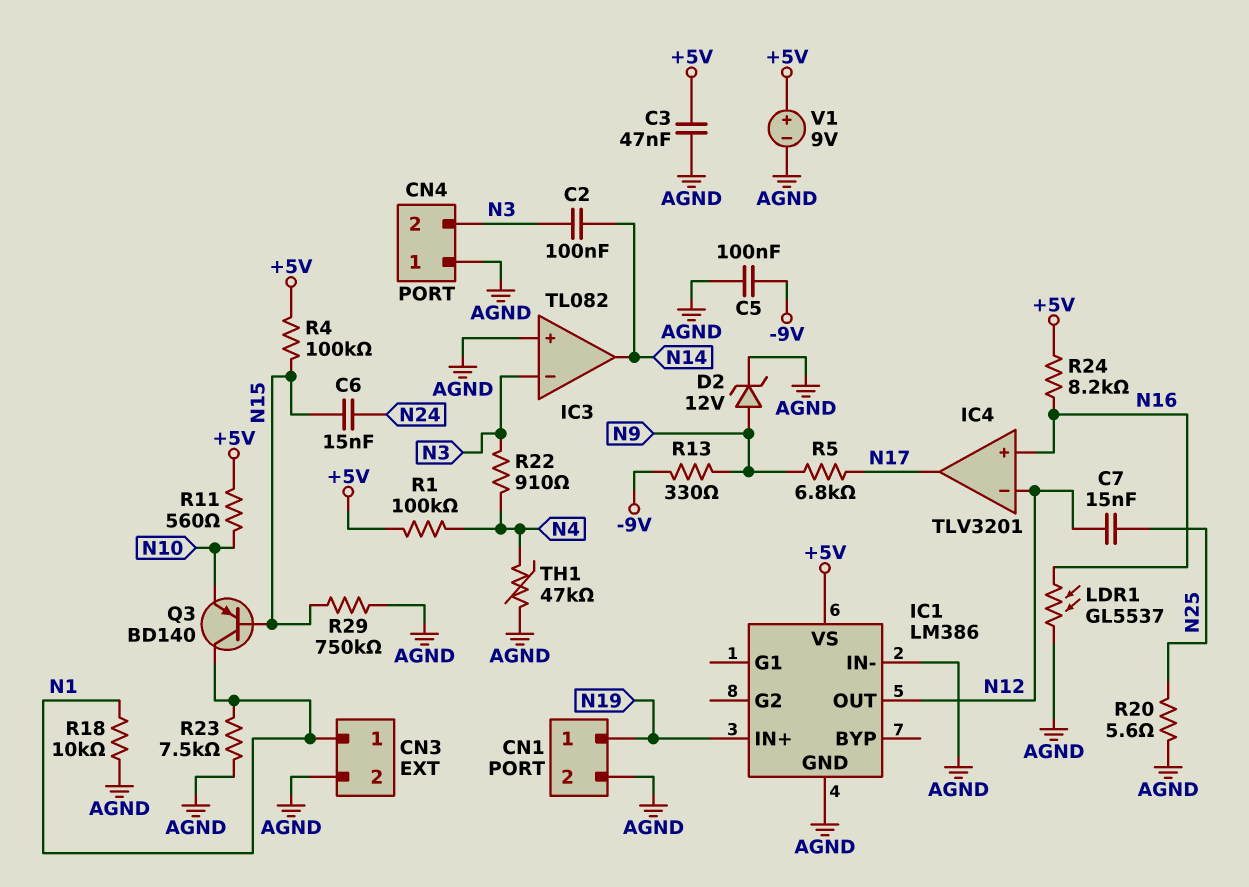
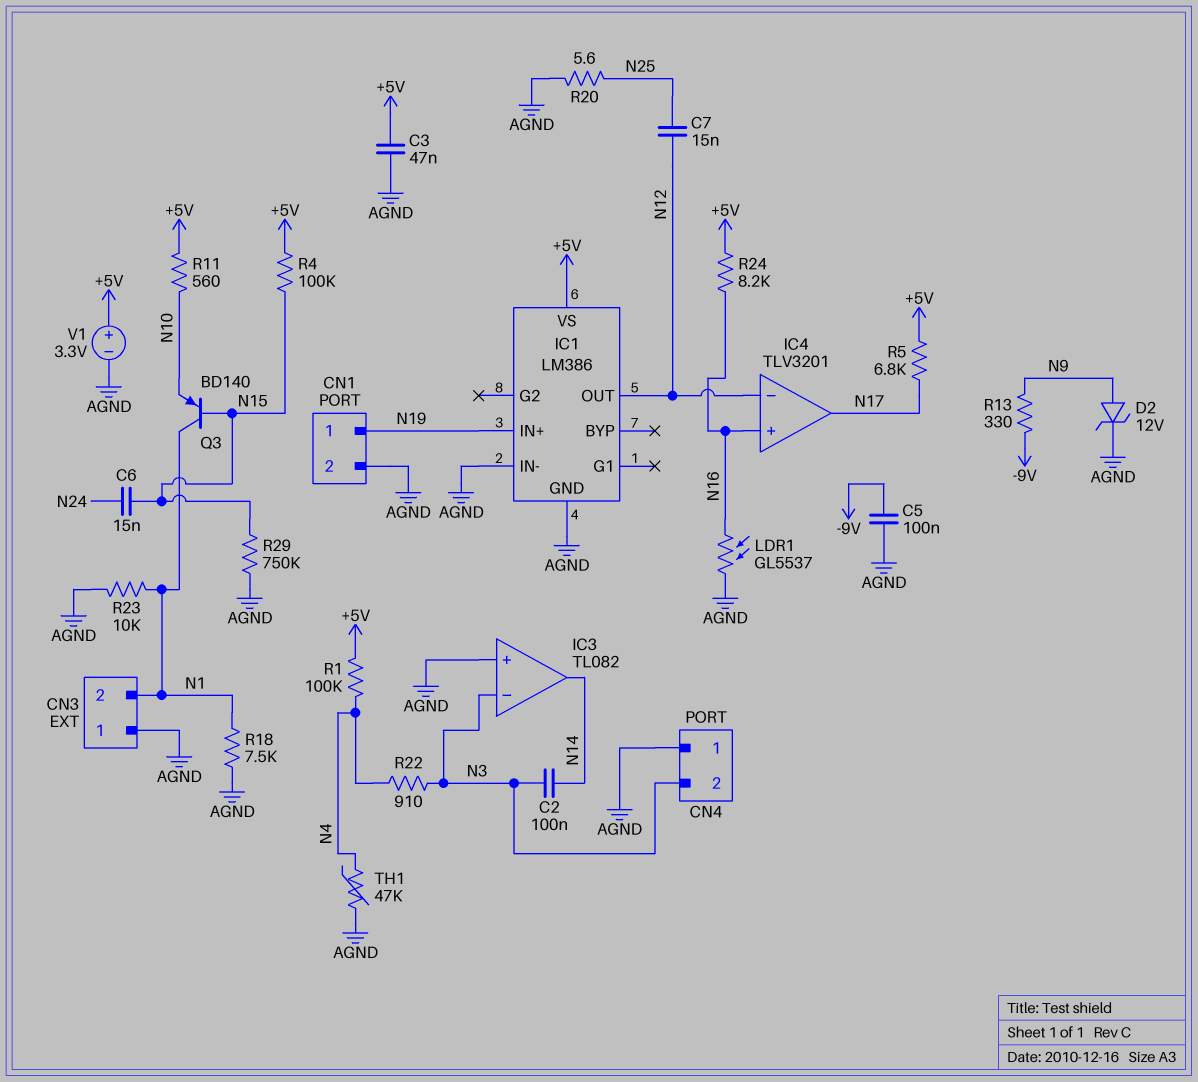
CN3 pin 1: N1 -> AGND
CN3 pin 2: AGND -> N1
R5: 6.8k (N9, N17) -> 6.8k (+5V, N17)
R18: 10k (AGND, N1) -> 7.5k (AGND, N1)
R23: 7.5k (AGND, N1) -> 10k (AGND, N1)
V1: 9V (plus +5V, minus AGND) -> 3.3V (plus +5V, minus AGND)

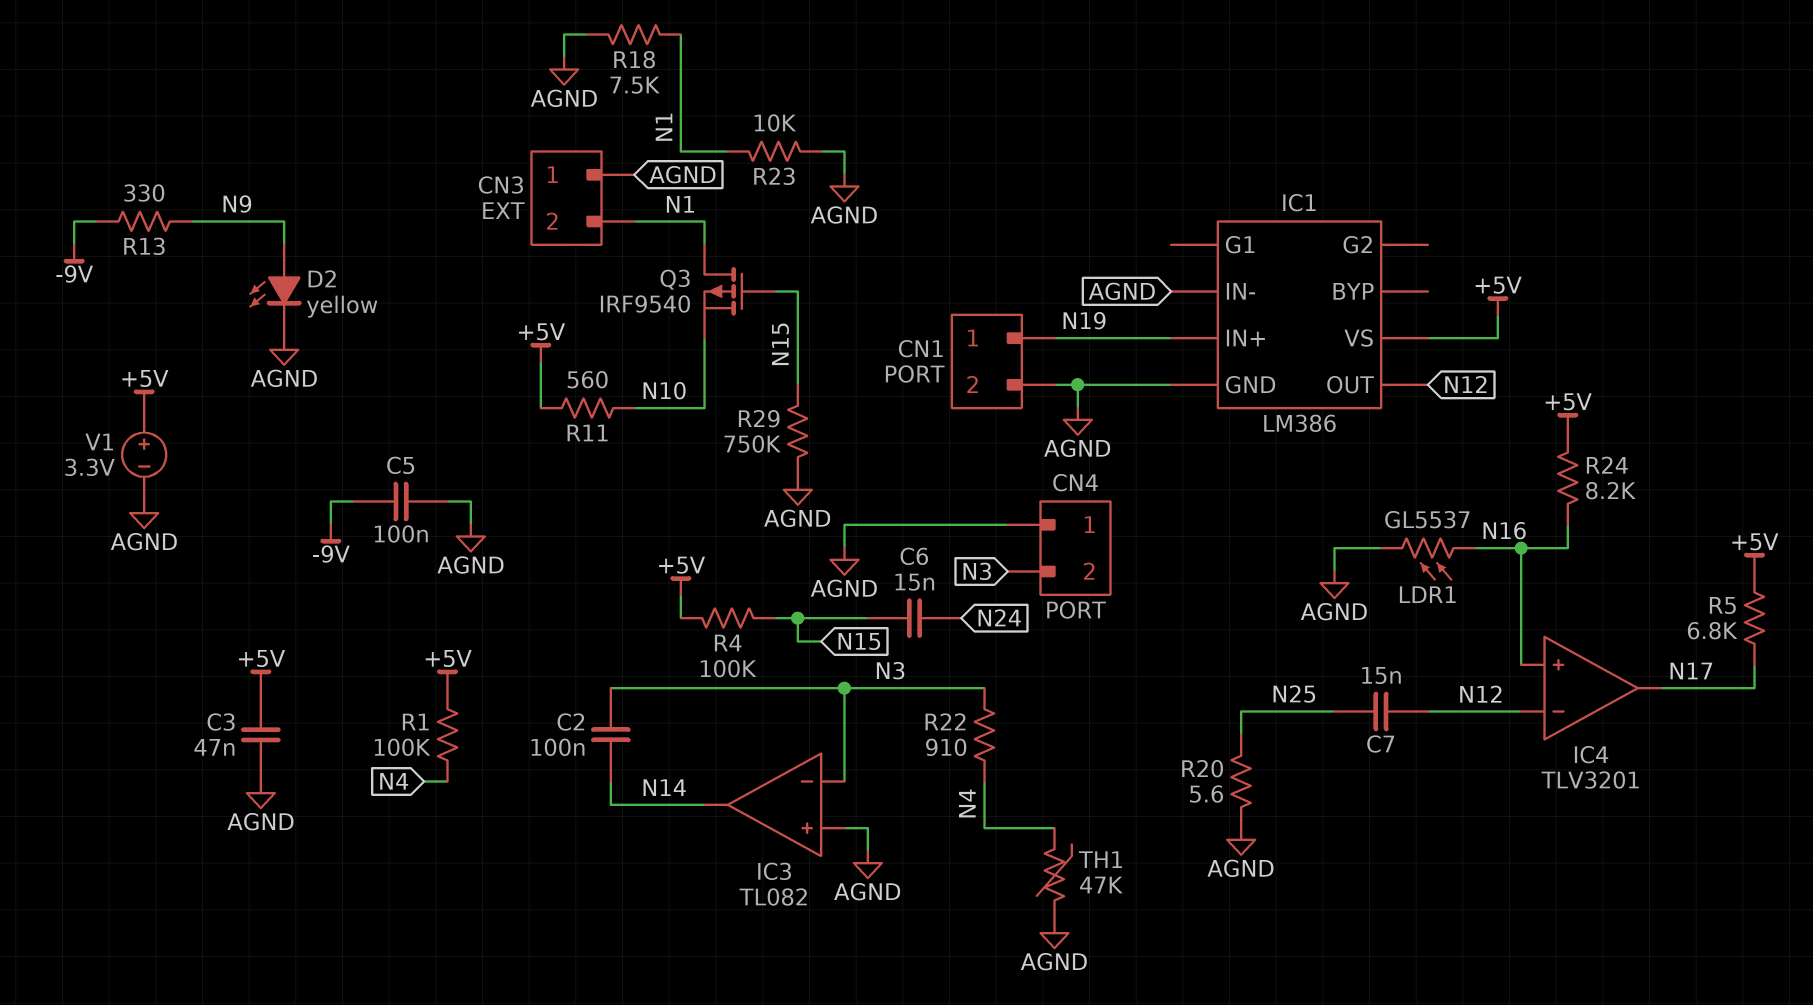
D2: zener 12V (A N9, K AGND) -> LED yellow (A N9, K AGND)
Q3: PNP BD140 (B N15, C N1, E N10) -> PMOS IRF9540 (G N15, D N1, S N10)

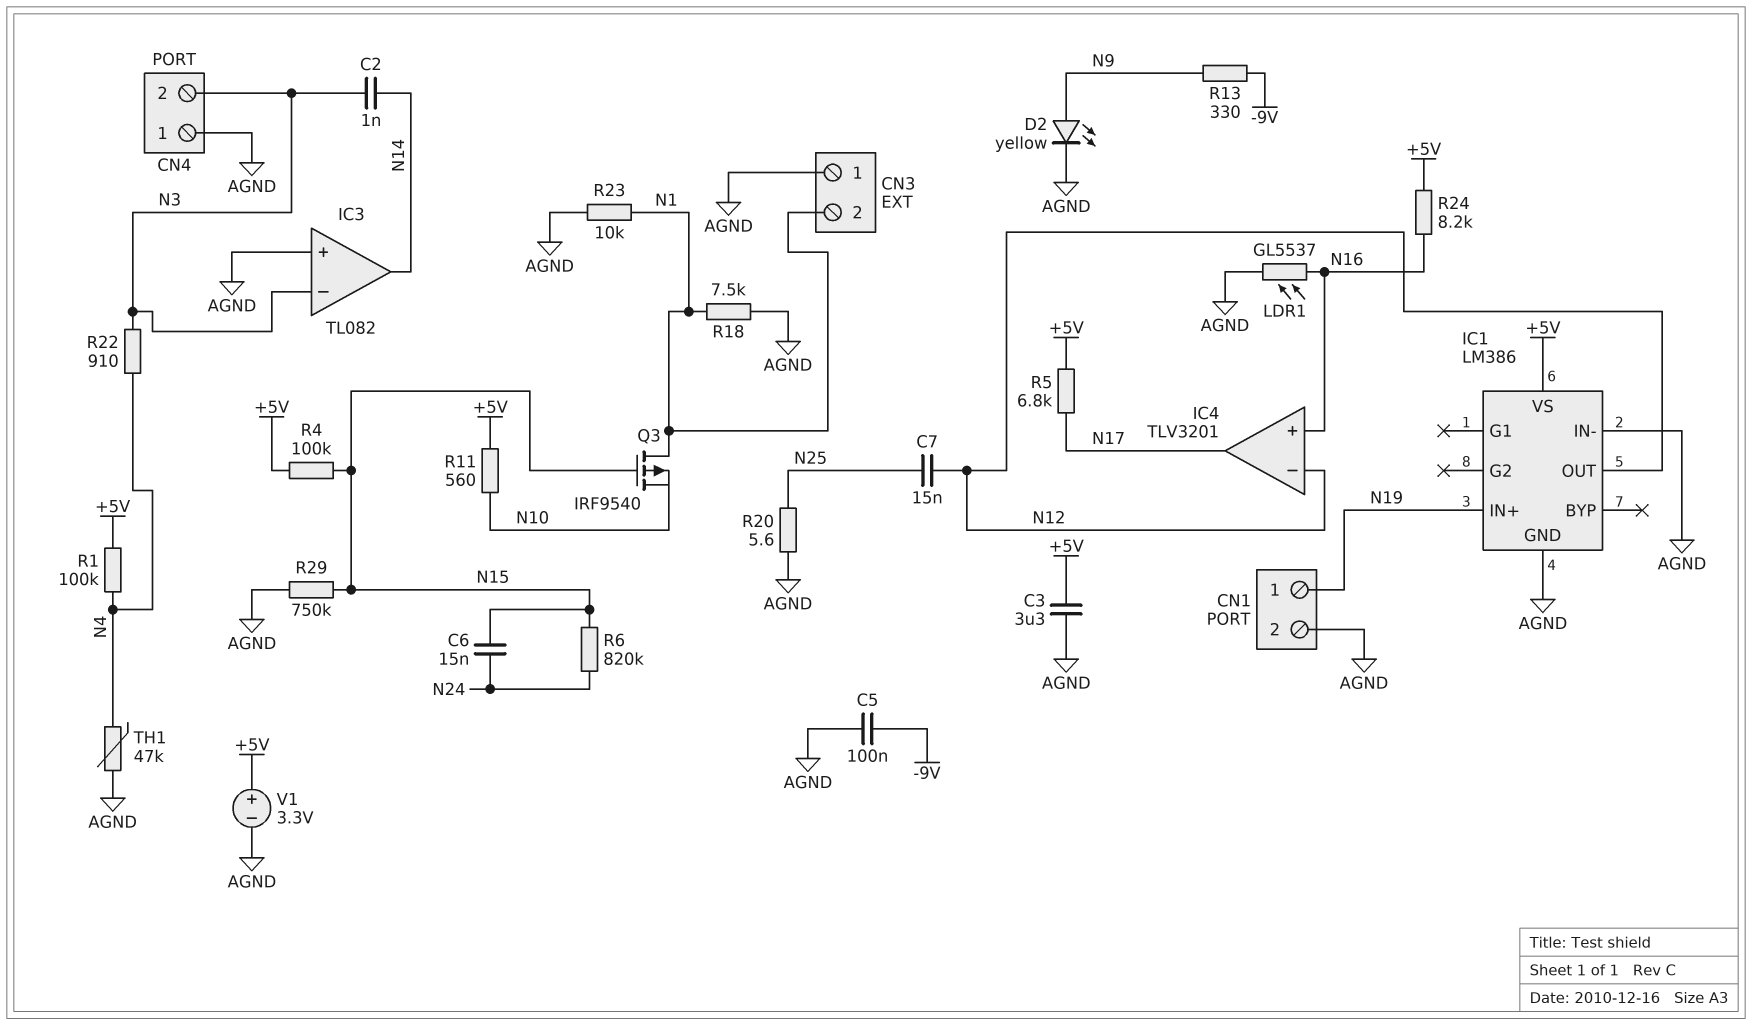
C2: 100nF (N3, N14) -> 1nF (N3, N14)
C3: 47nF (+5V, AGND) -> 3.3uF (+5V, AGND)
R6: none -> 820k (N15, N24)

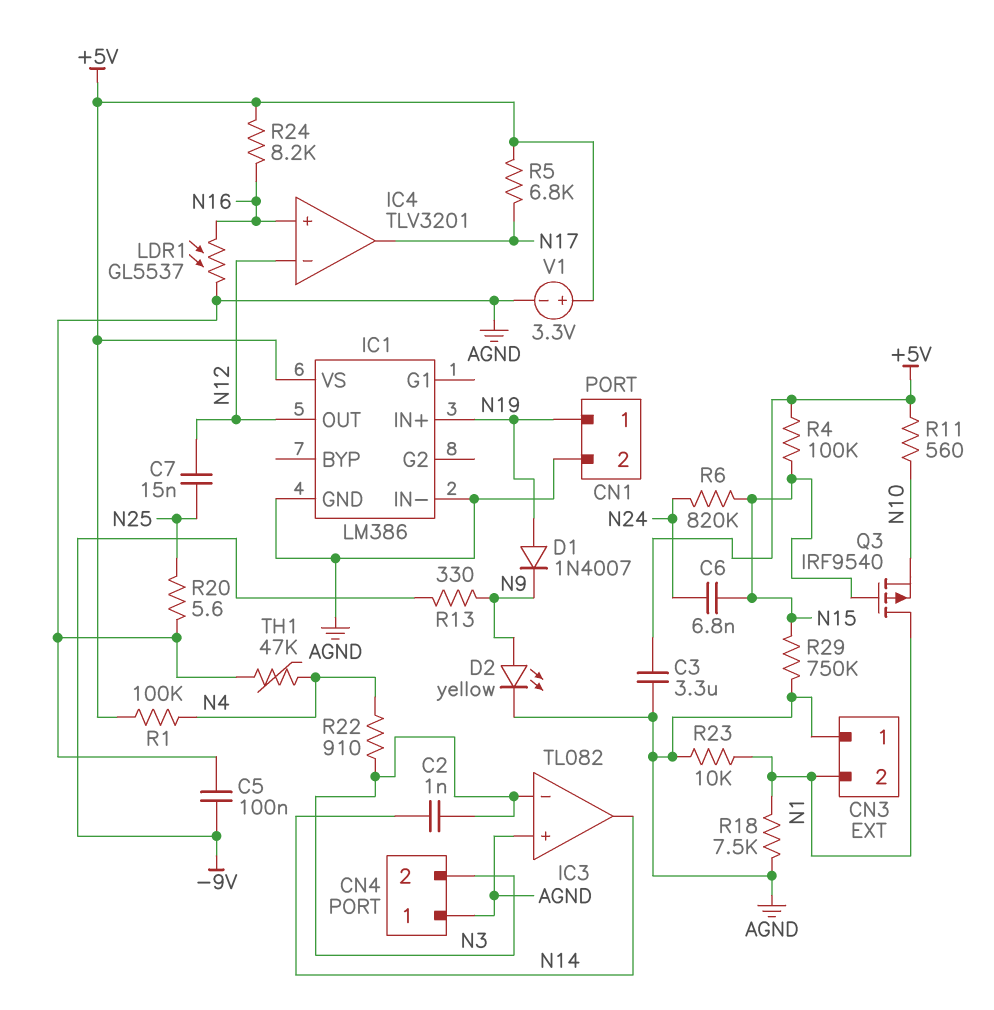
C6: 15nF (N15, N24) -> 6.8nF (N15, N24)
D1: none -> diode 1N4007 (A N19, K N9)

